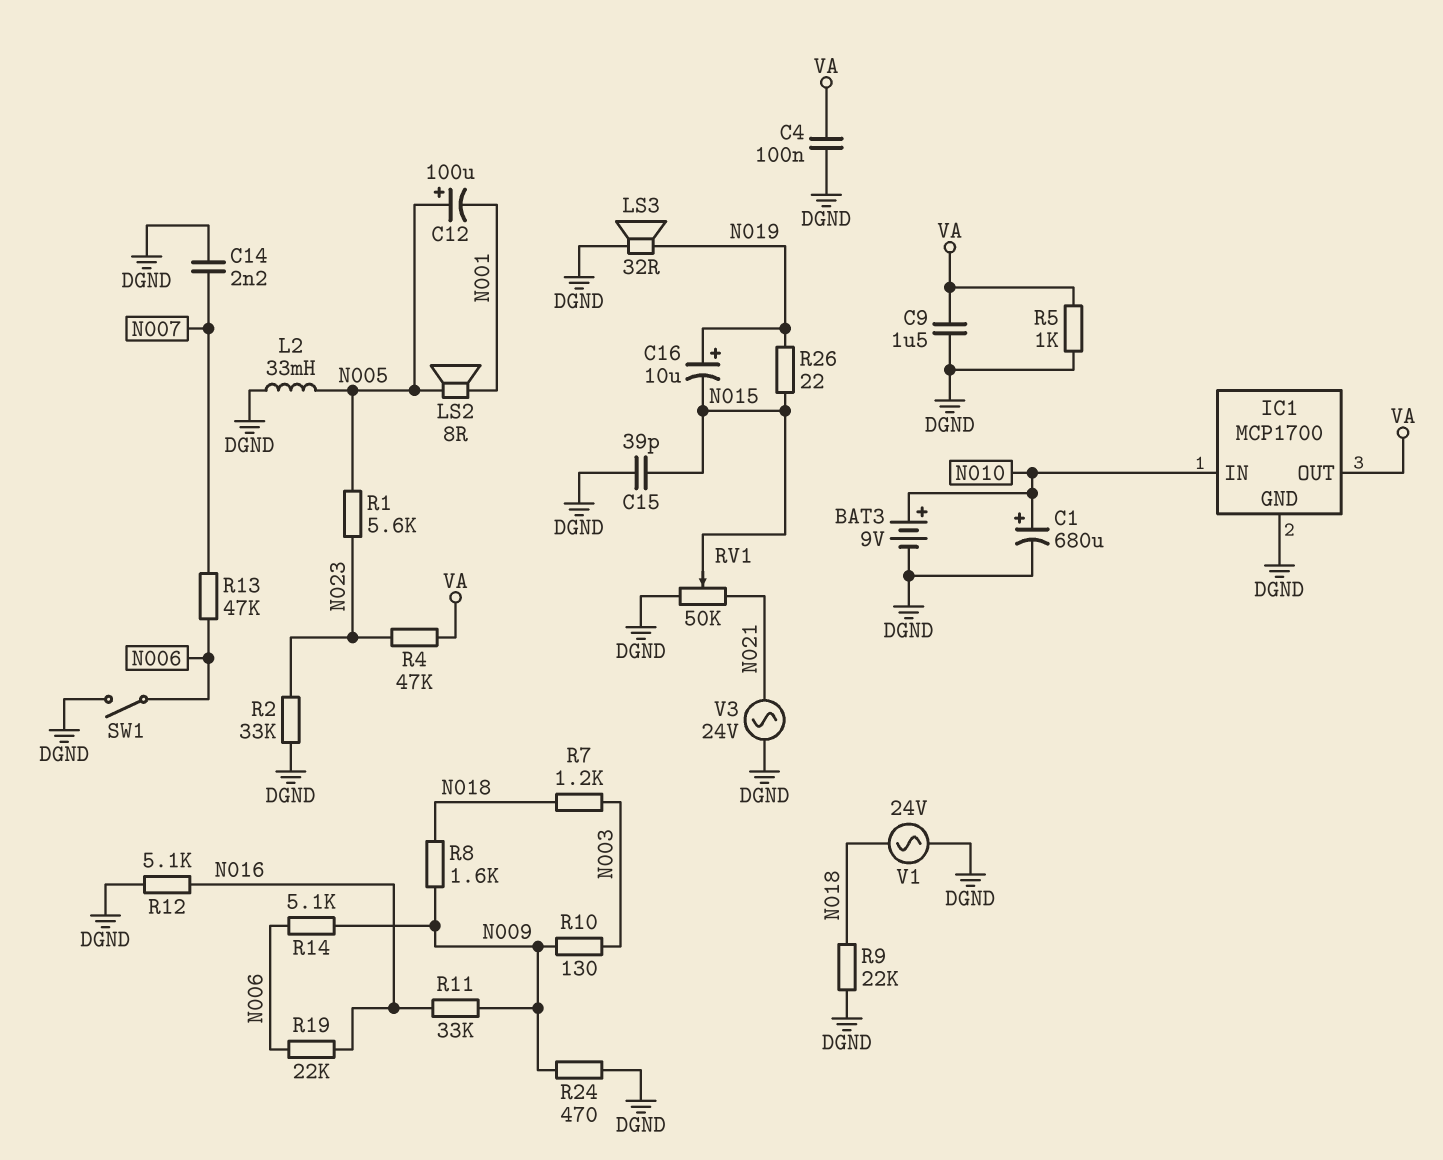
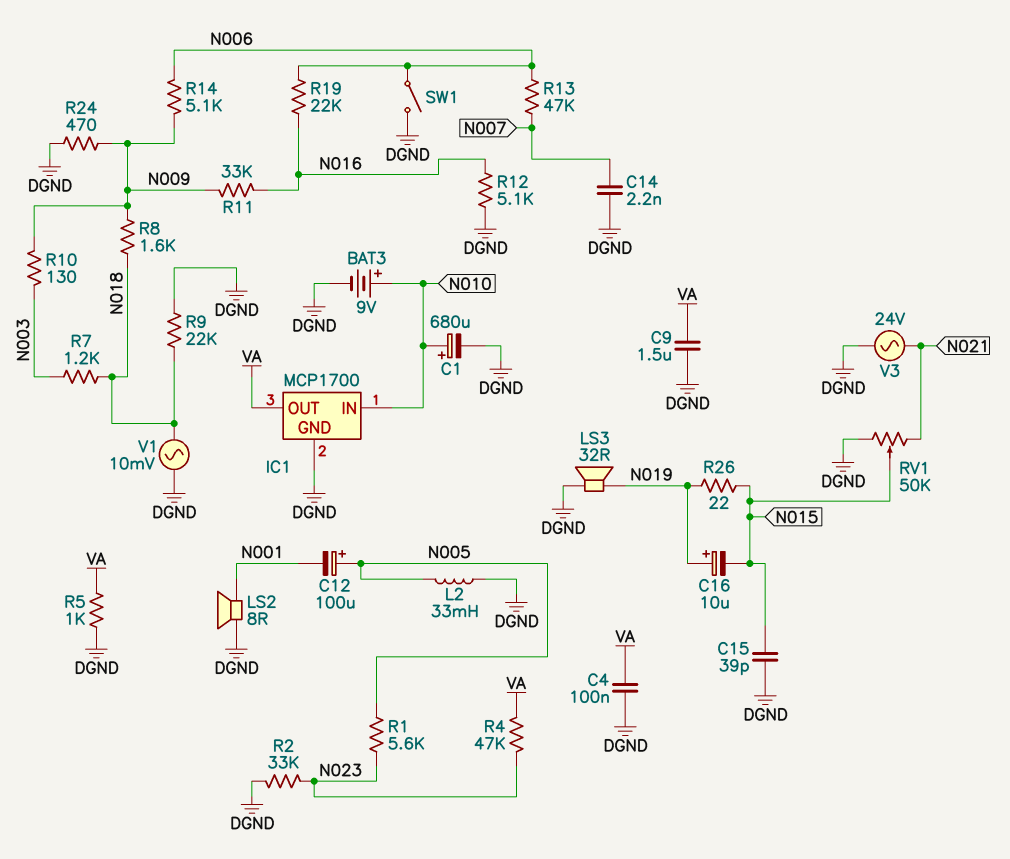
LS2: speaker 8R (N001, N005) -> speaker 8R (DGND, N001)
V1: AC 24V (DGND, N018) -> AC 10mV (DGND, N018)

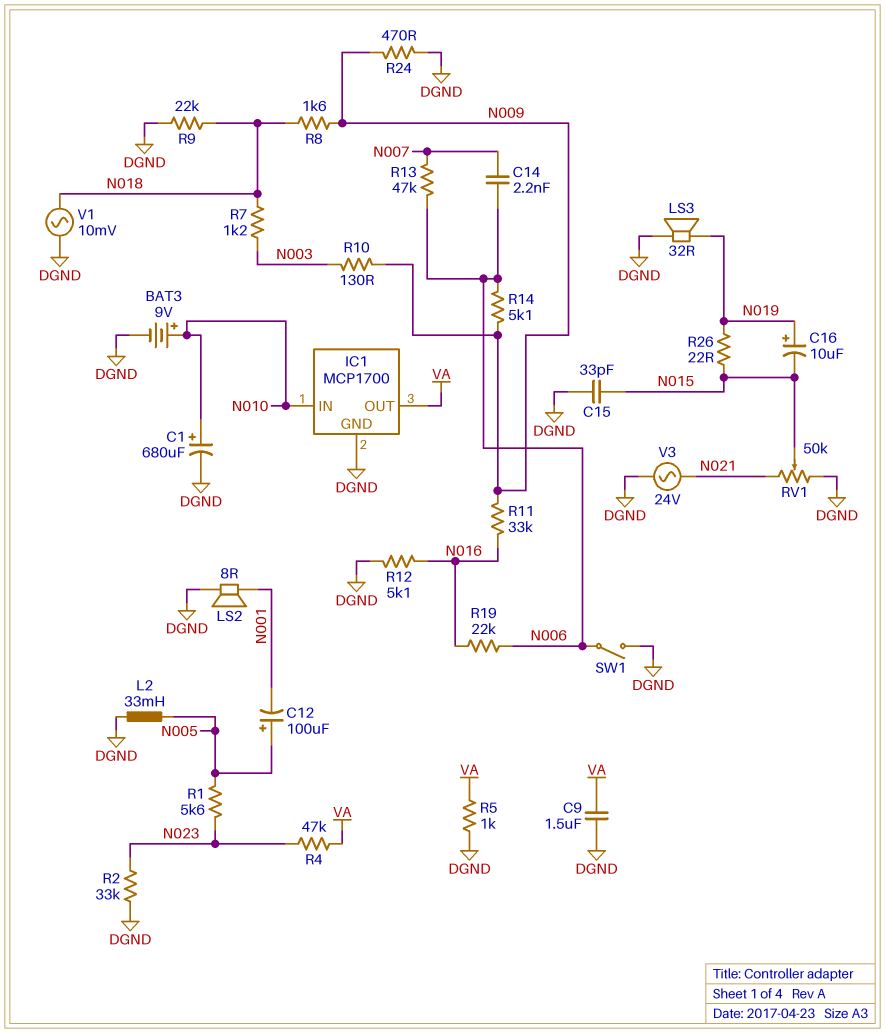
C4: 100nF (DGND, VA) -> none
C14: 2.2nF (DGND, N007) -> 2.2nF (N006, N007)
C15: 39pF (DGND, N015) -> 33pF (DGND, N015)

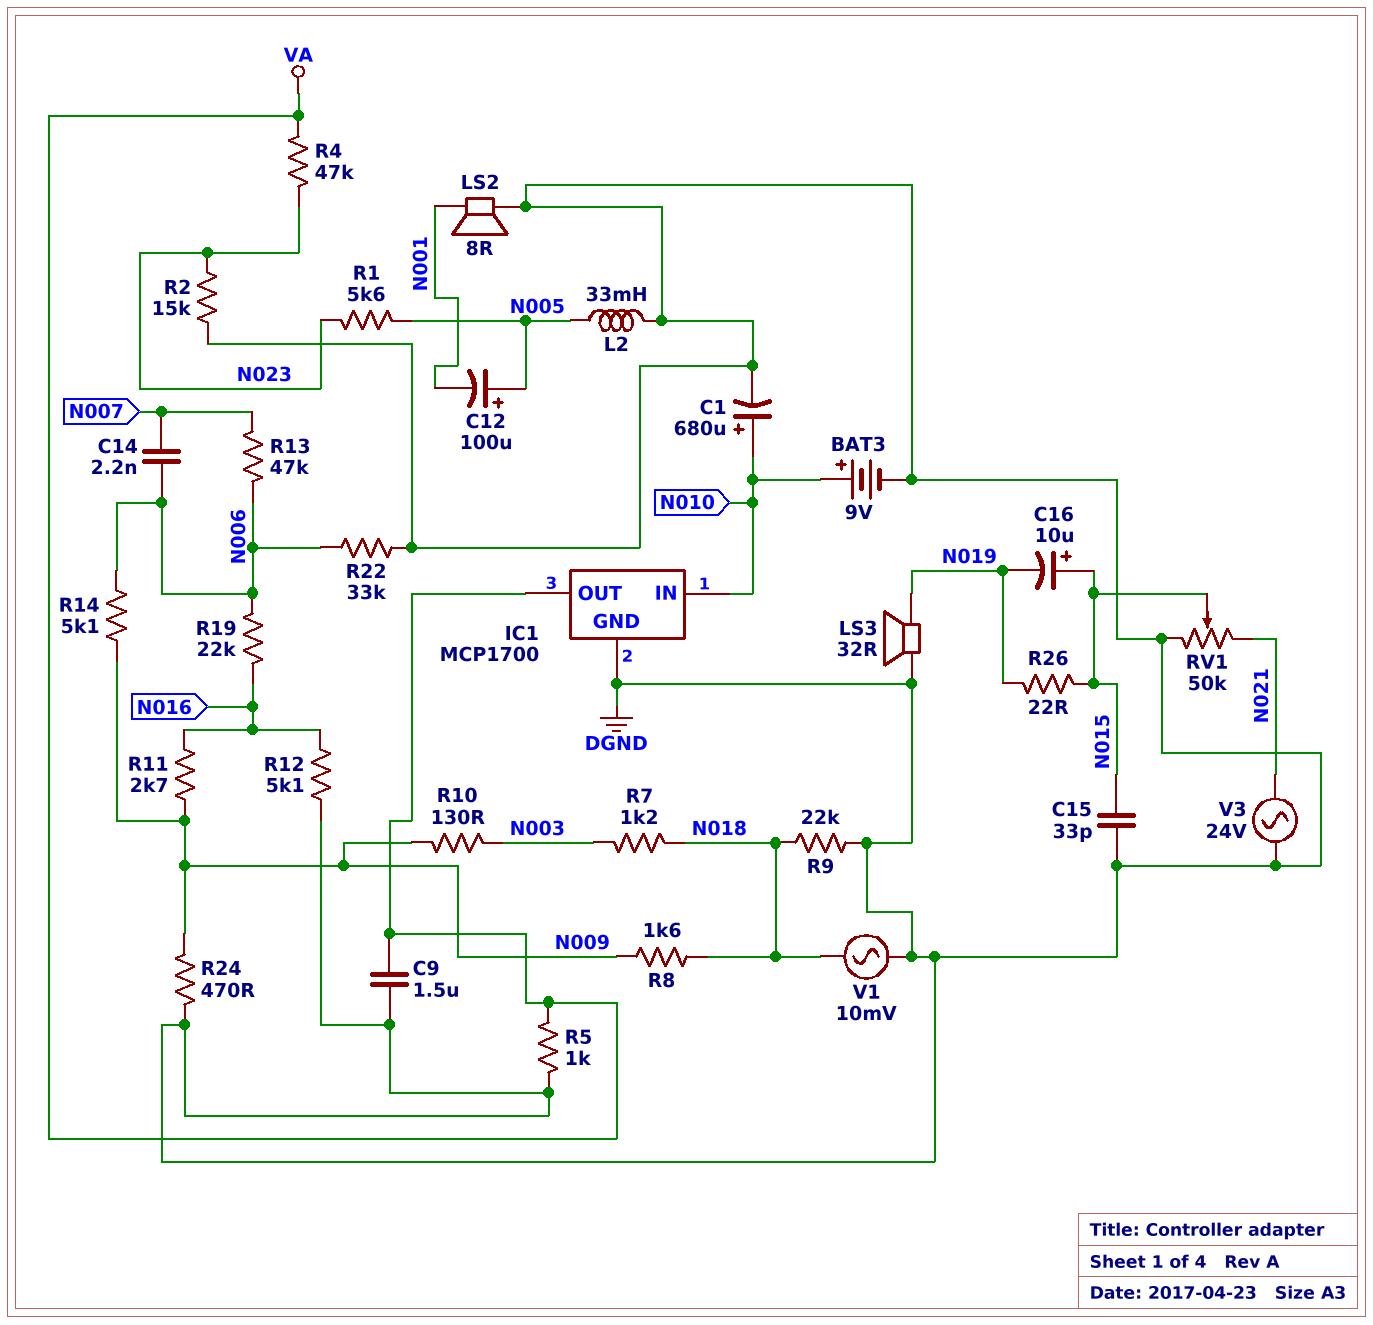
C16: 10uF (plus N019, minus N015) -> 10uF (plus N015, minus N019)
R2: 33k (DGND, N023) -> 15k (DGND, N023)
R11: 33k (N009, N016) -> 2.7k (N009, N016)
R22: none -> 33k (DGND, N006)
SW1: switch (DGND, N006) -> none

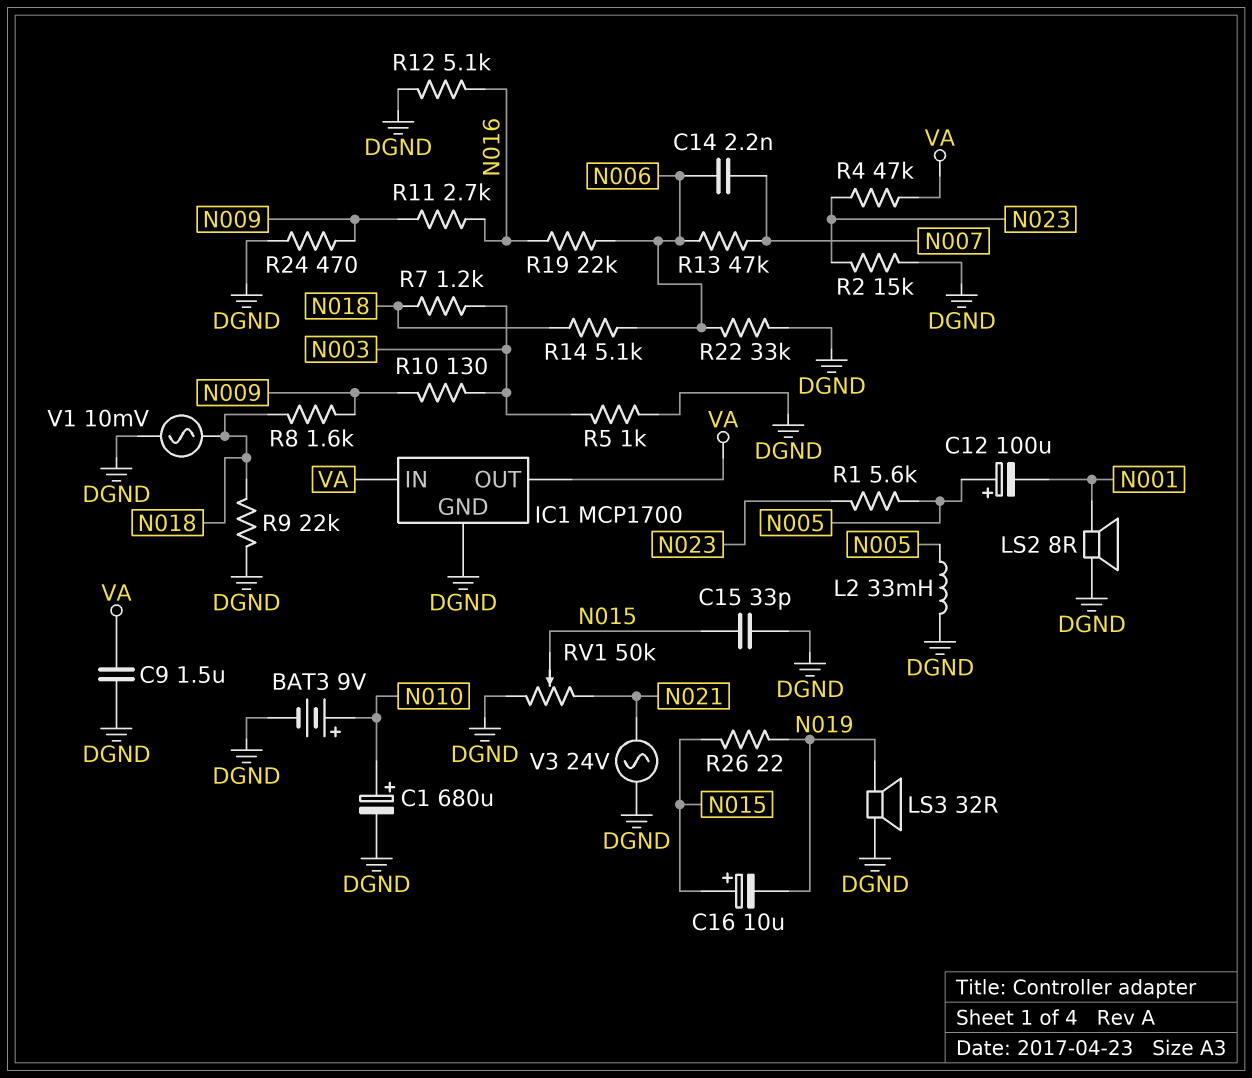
IC1 pin IN: N010 -> VA
R5: 1k (DGND, VA) -> 1k (DGND, N003)
R14: 5.1k (N006, N009) -> 5.1k (N006, N018)

